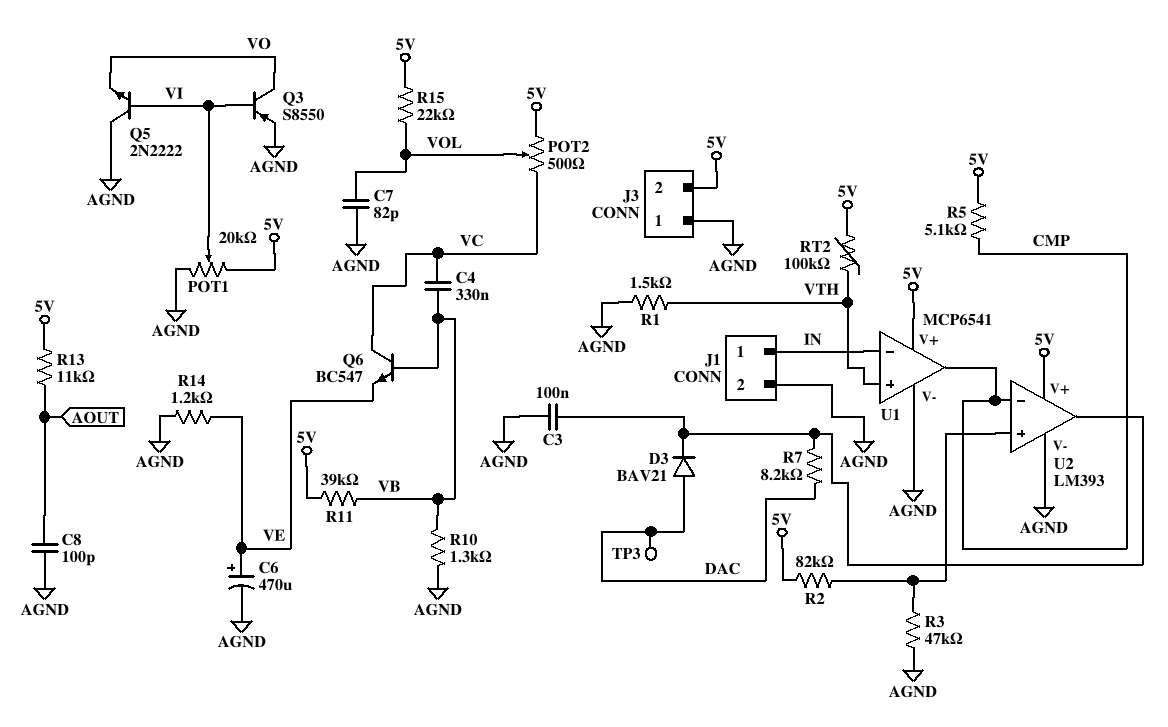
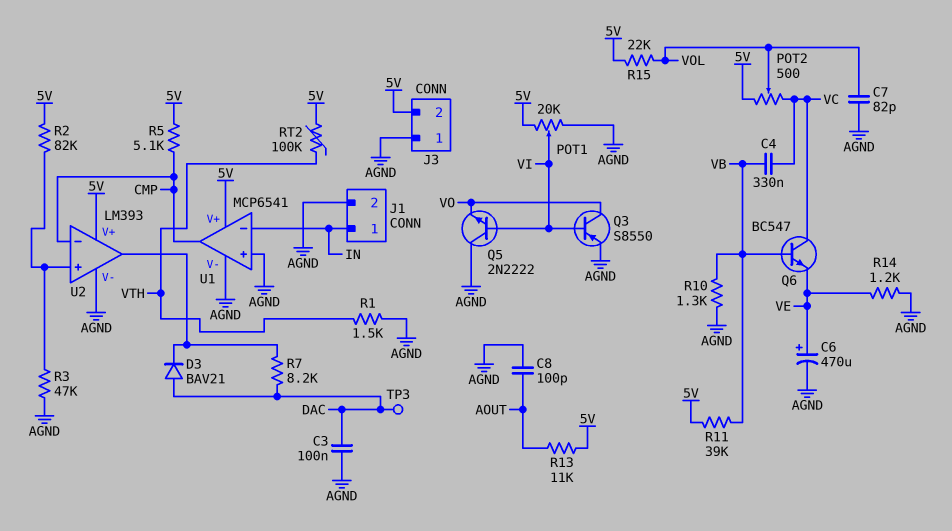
C3: 100nF (AGND, U2/out) -> 100nF (AGND, DAC)
U1 pin in+: VTH -> AGND

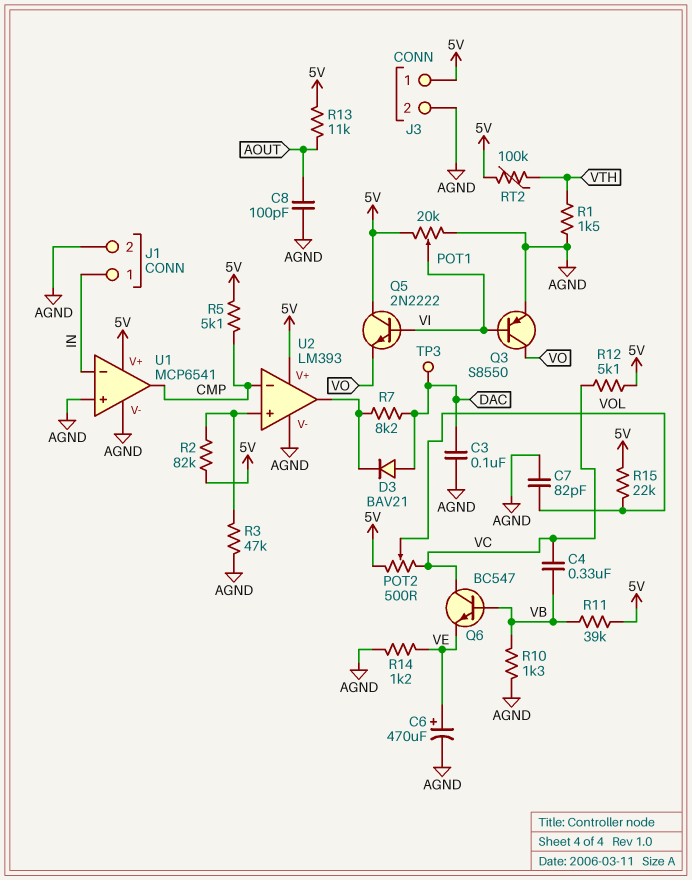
J3 pin 1: AGND -> 5V
J3 pin 2: 5V -> AGND
Q5: NPN 2N2222 (B VI, C AGND, E VO) -> NPN 2N2222 (B VI, C 5V, E VO)
R12: none -> 5.1k (5V, VC)

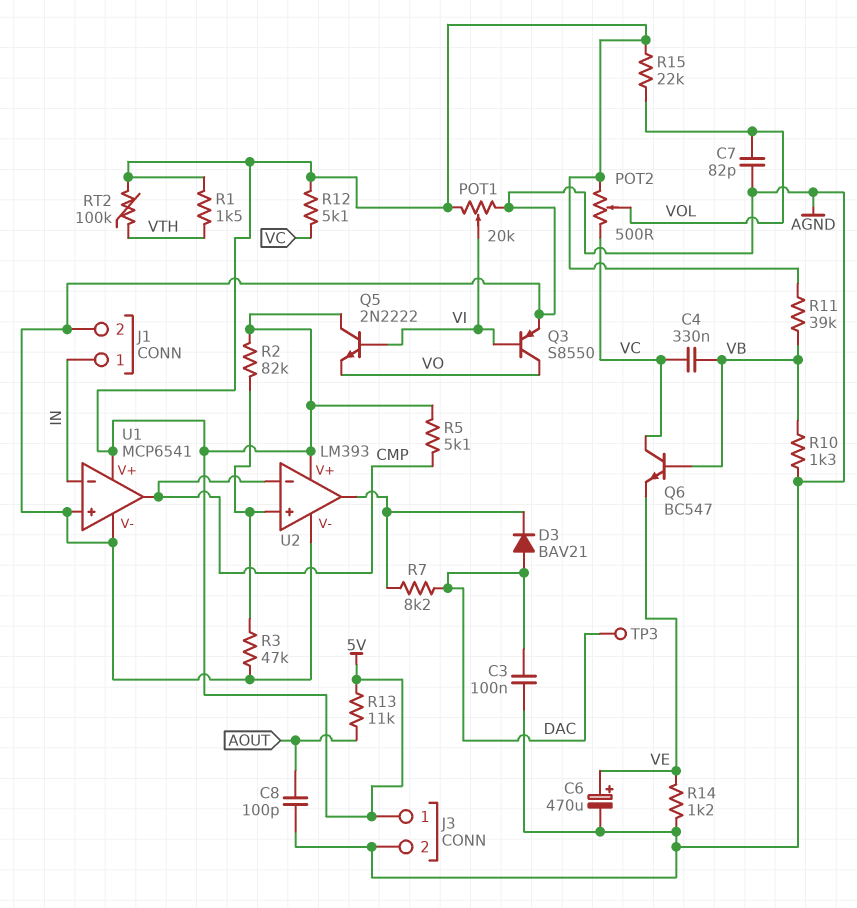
R1: 1.5k (AGND, VTH) -> 1.5k (5V, VTH)

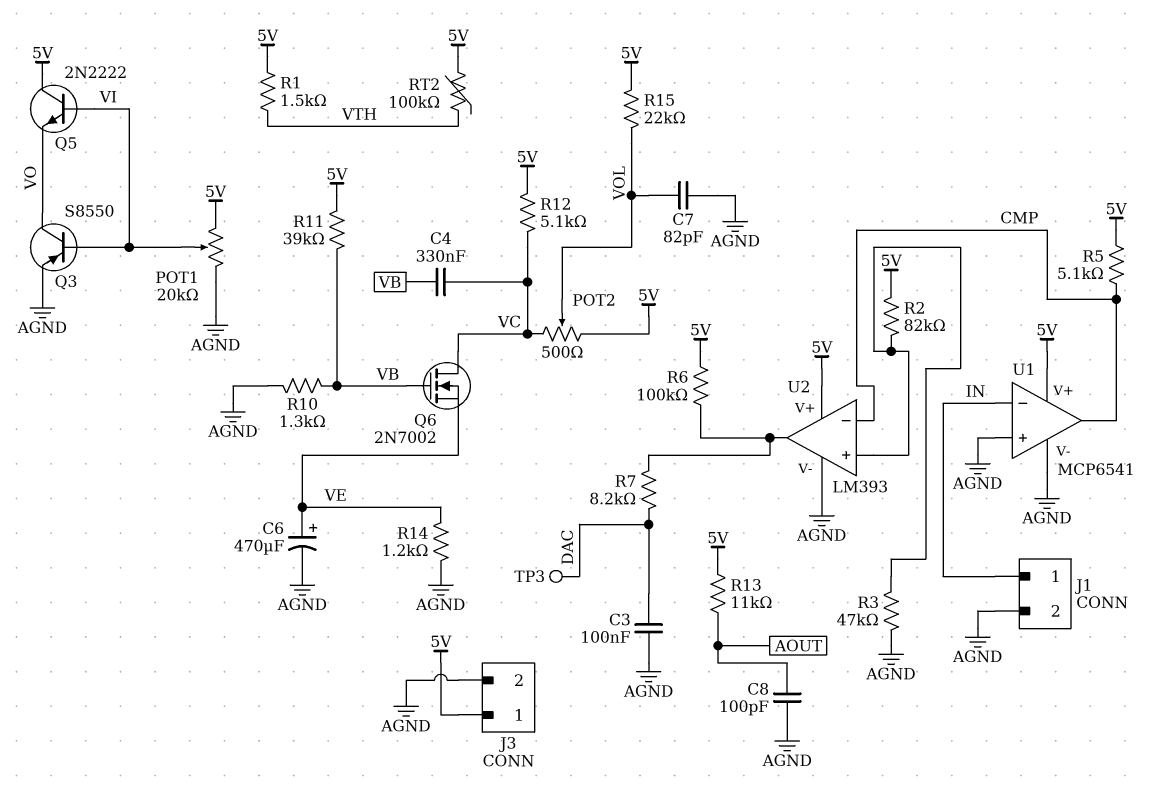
D3: diode BAV21 (A DAC, K U2/out) -> none
Q6: NPN BC547 (B VB, C VC, E VE) -> NMOS 2N7002 (G VB, D VC, S VE)
R6: none -> 100k (5V, U2/out)

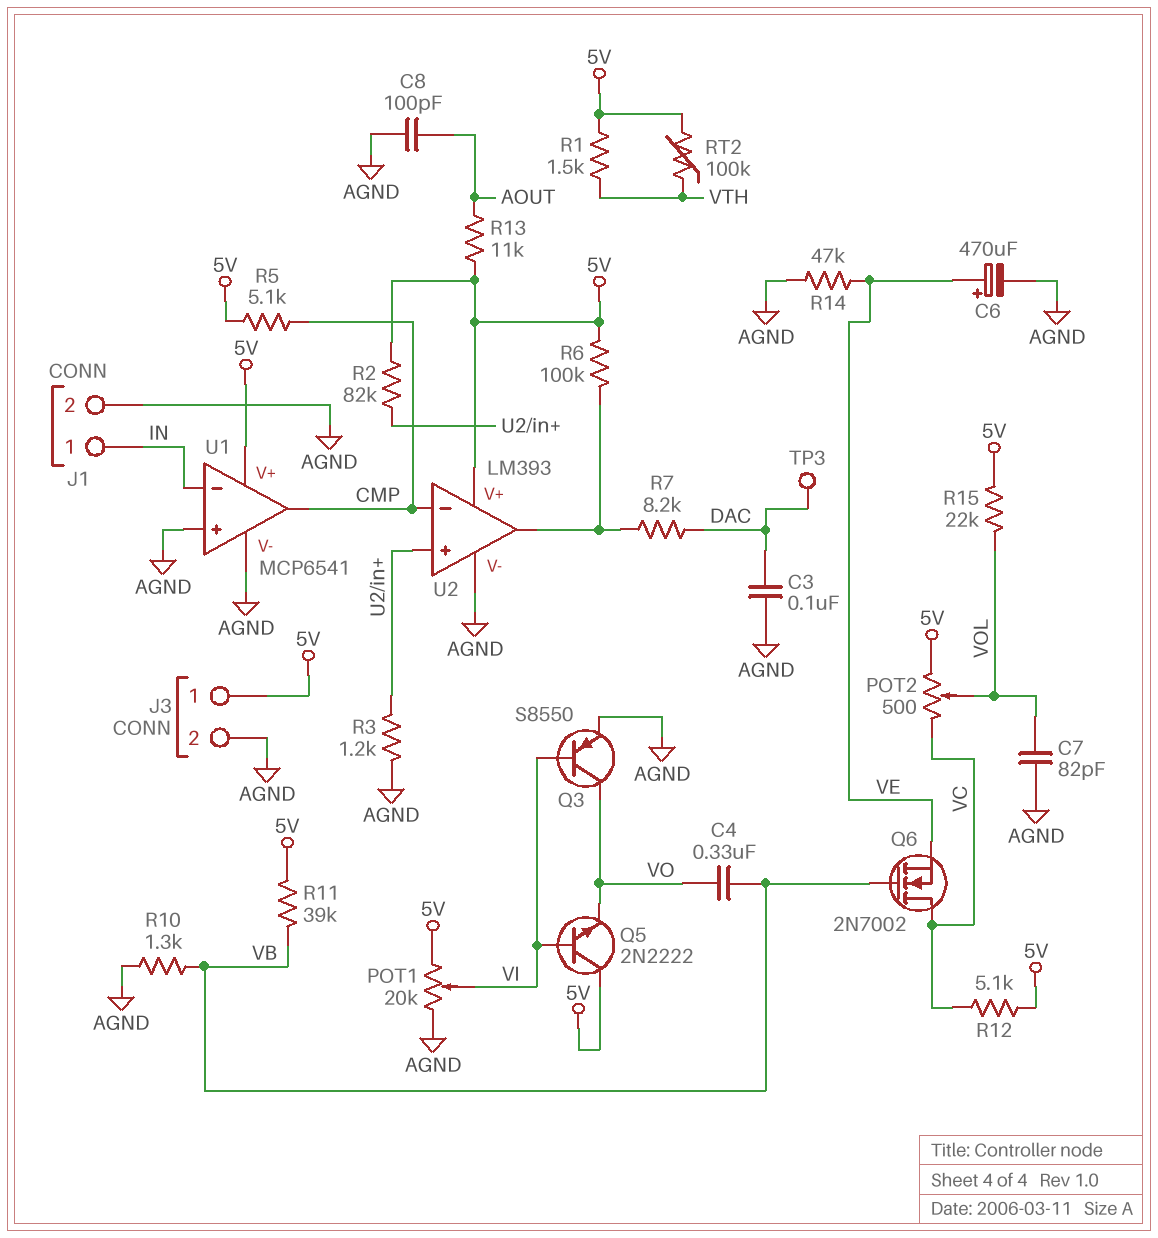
C4: 330nF (VB, VC) -> 330nF (VB, VO)
R3: 47k (AGND, U2/in+) -> 1.2k (AGND, U2/in+)
R14: 1.2k (AGND, VE) -> 47k (AGND, VE)

